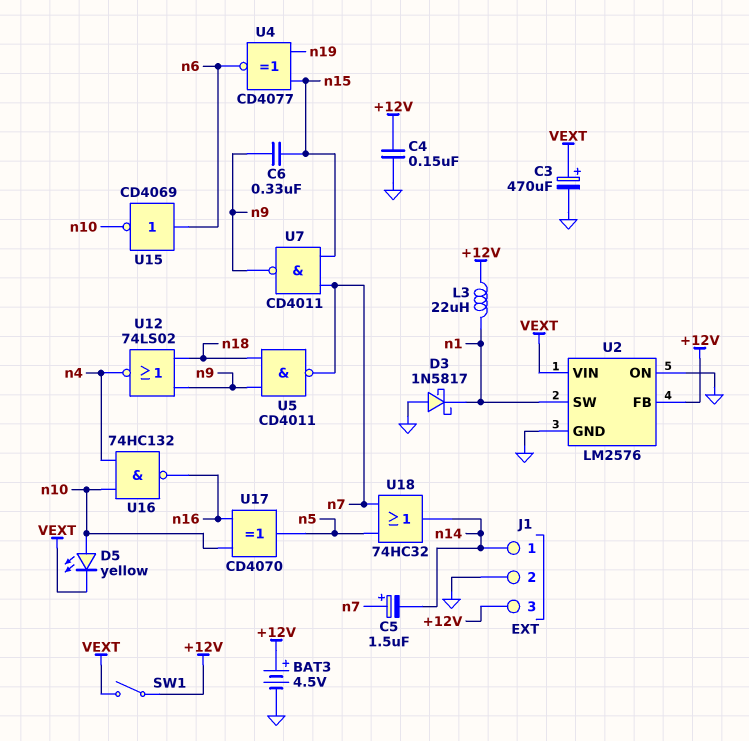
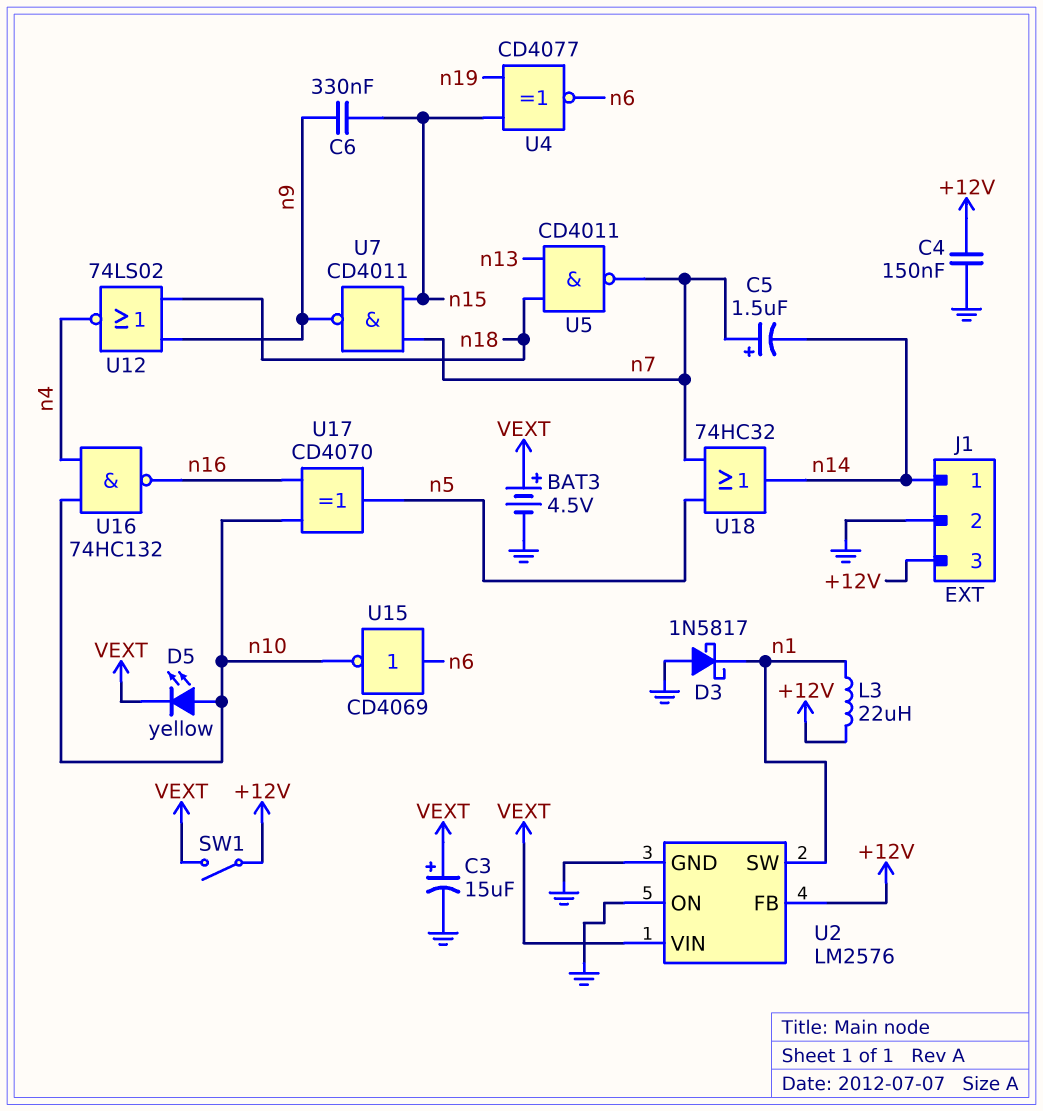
BAT3: 4.5V (plus +12V, minus GND) -> 4.5V (plus VEXT, minus GND)
C3: 470uF (plus VEXT, minus GND) -> 15uF (plus VEXT, minus GND)
U5: NAND CD4011 (in n9, in n18, out n7) -> NAND CD4011 (in n13, in n18, out n7)

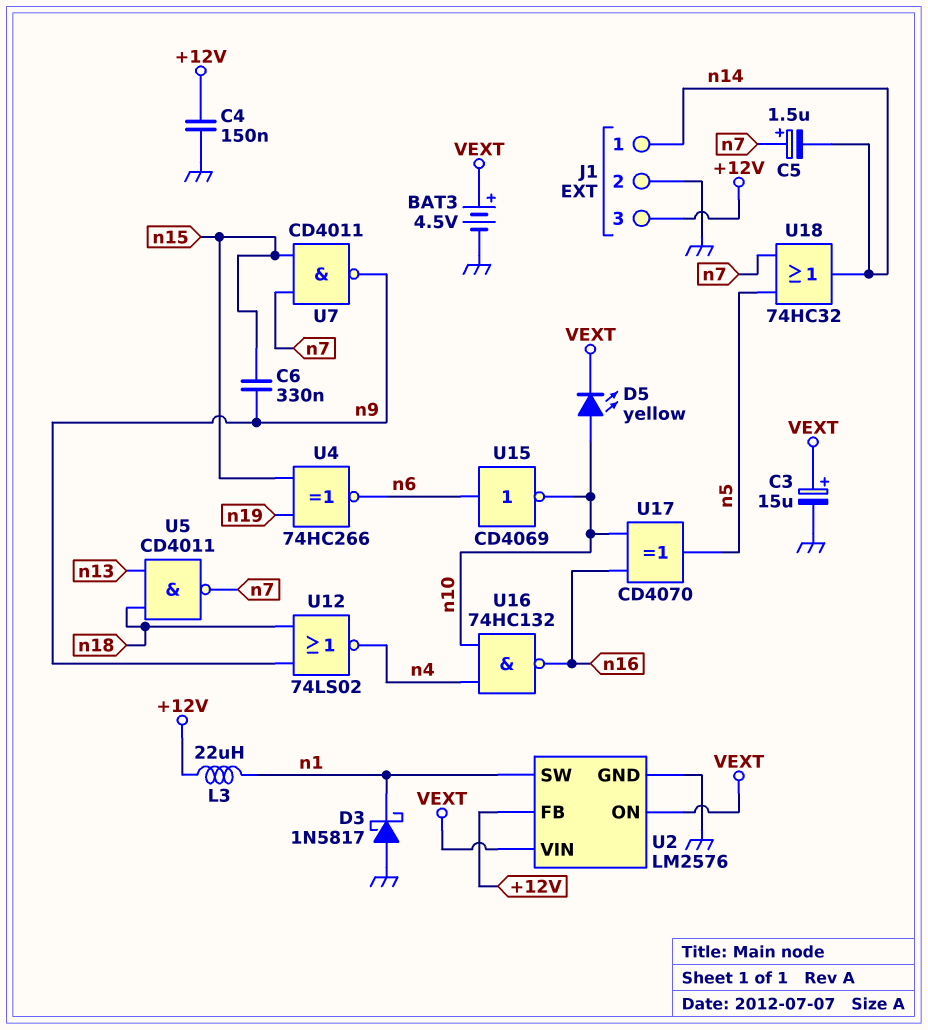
SW1: switch (+12V, VEXT) -> none
U2 pin ON: GND -> VEXT
U4: XNOR CD4077 (in n15, in n19, out n6) -> XNOR 74HC266 (in n15, in n19, out n6)

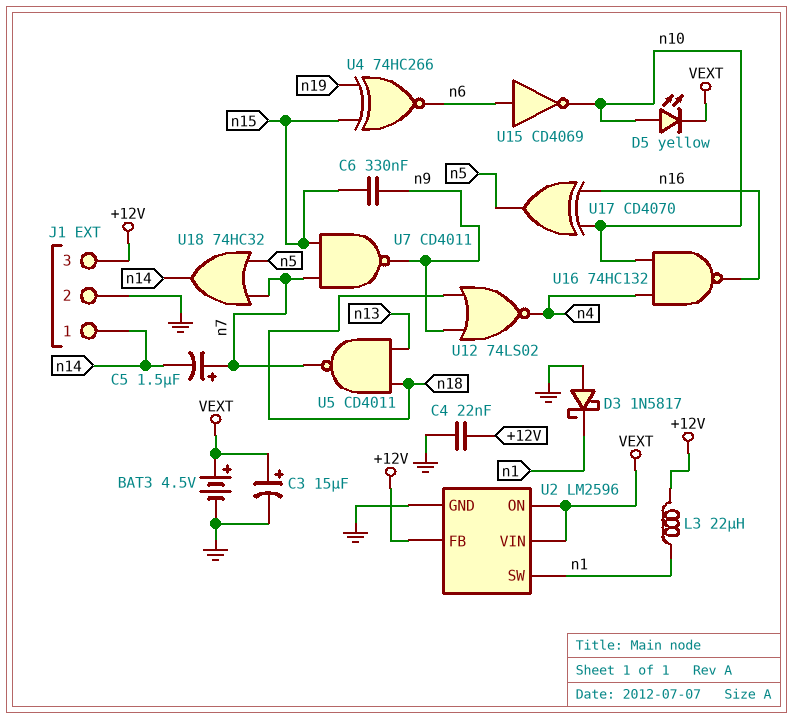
C4: 150nF (+12V, GND) -> 22nF (+12V, GND)
U2: LM2576 -> LM2596

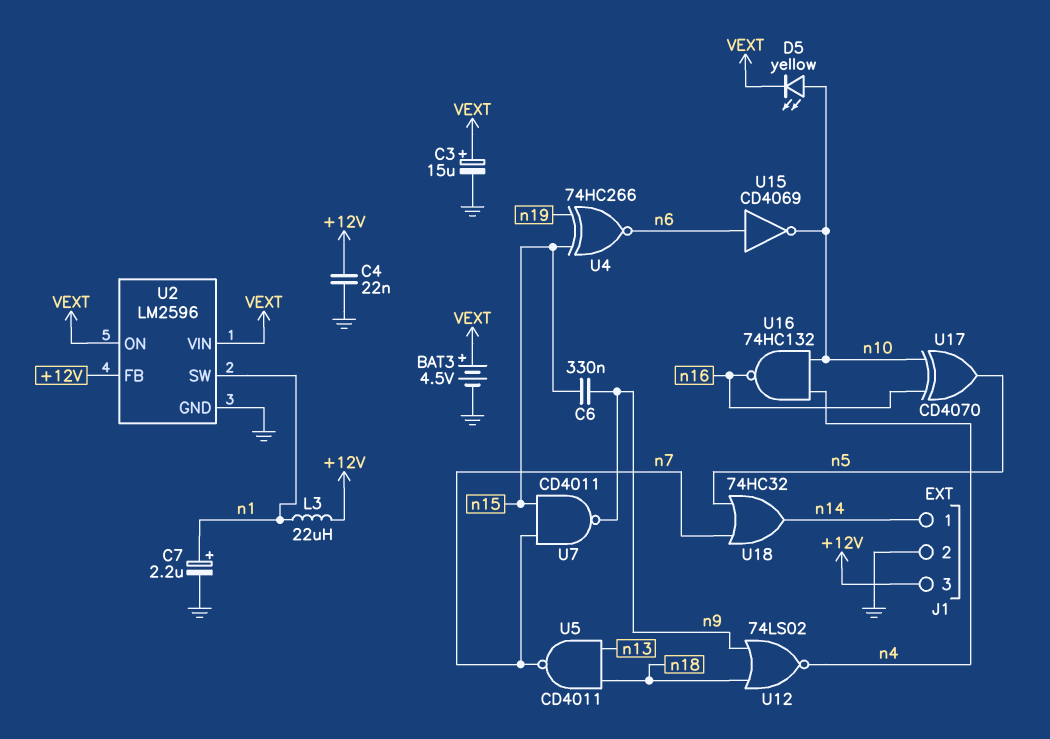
C5: 1.5uF (plus n7, minus n14) -> none
C7: none -> 2.2uF (plus n1, minus GND)
D3: schottky 1N5817 (A GND, K n1) -> none

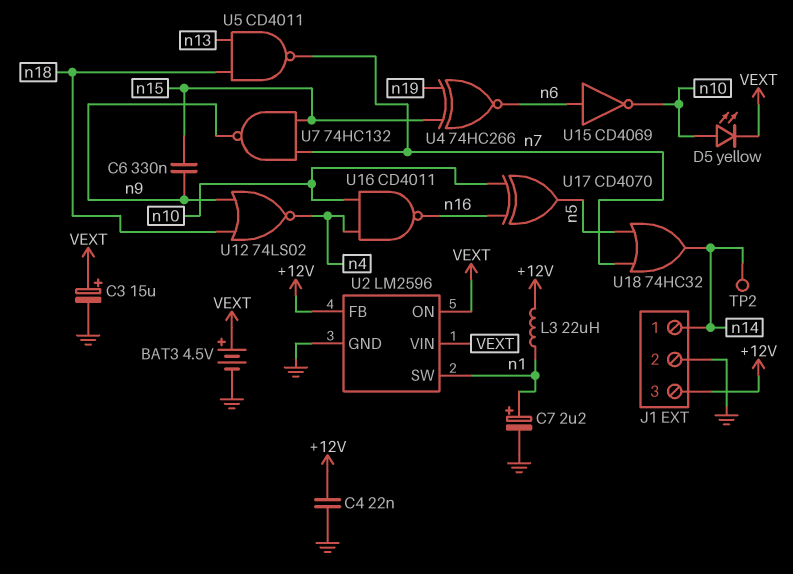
TP2: none -> test point (n14)
U7: NAND CD4011 (in n7, in n15, out n9) -> NAND 74HC132 (in n7, in n15, out n9)
U16: NAND 74HC132 (in n4, in n10, out n16) -> NAND CD4011 (in n4, in n10, out n16)

